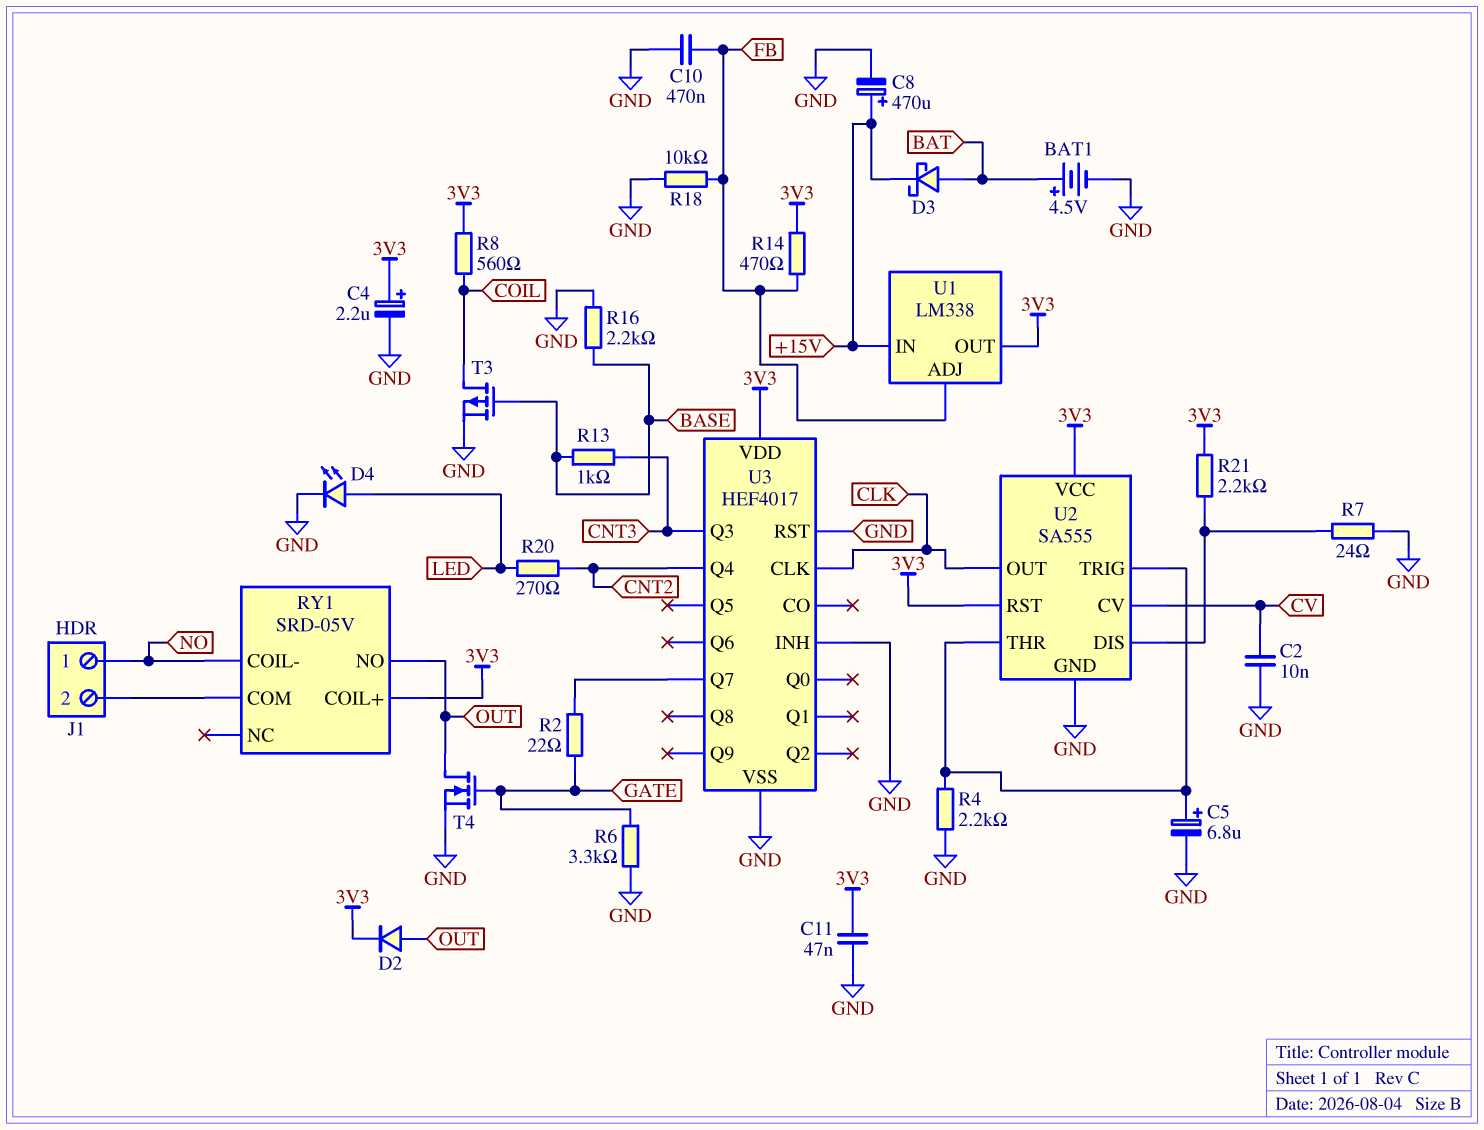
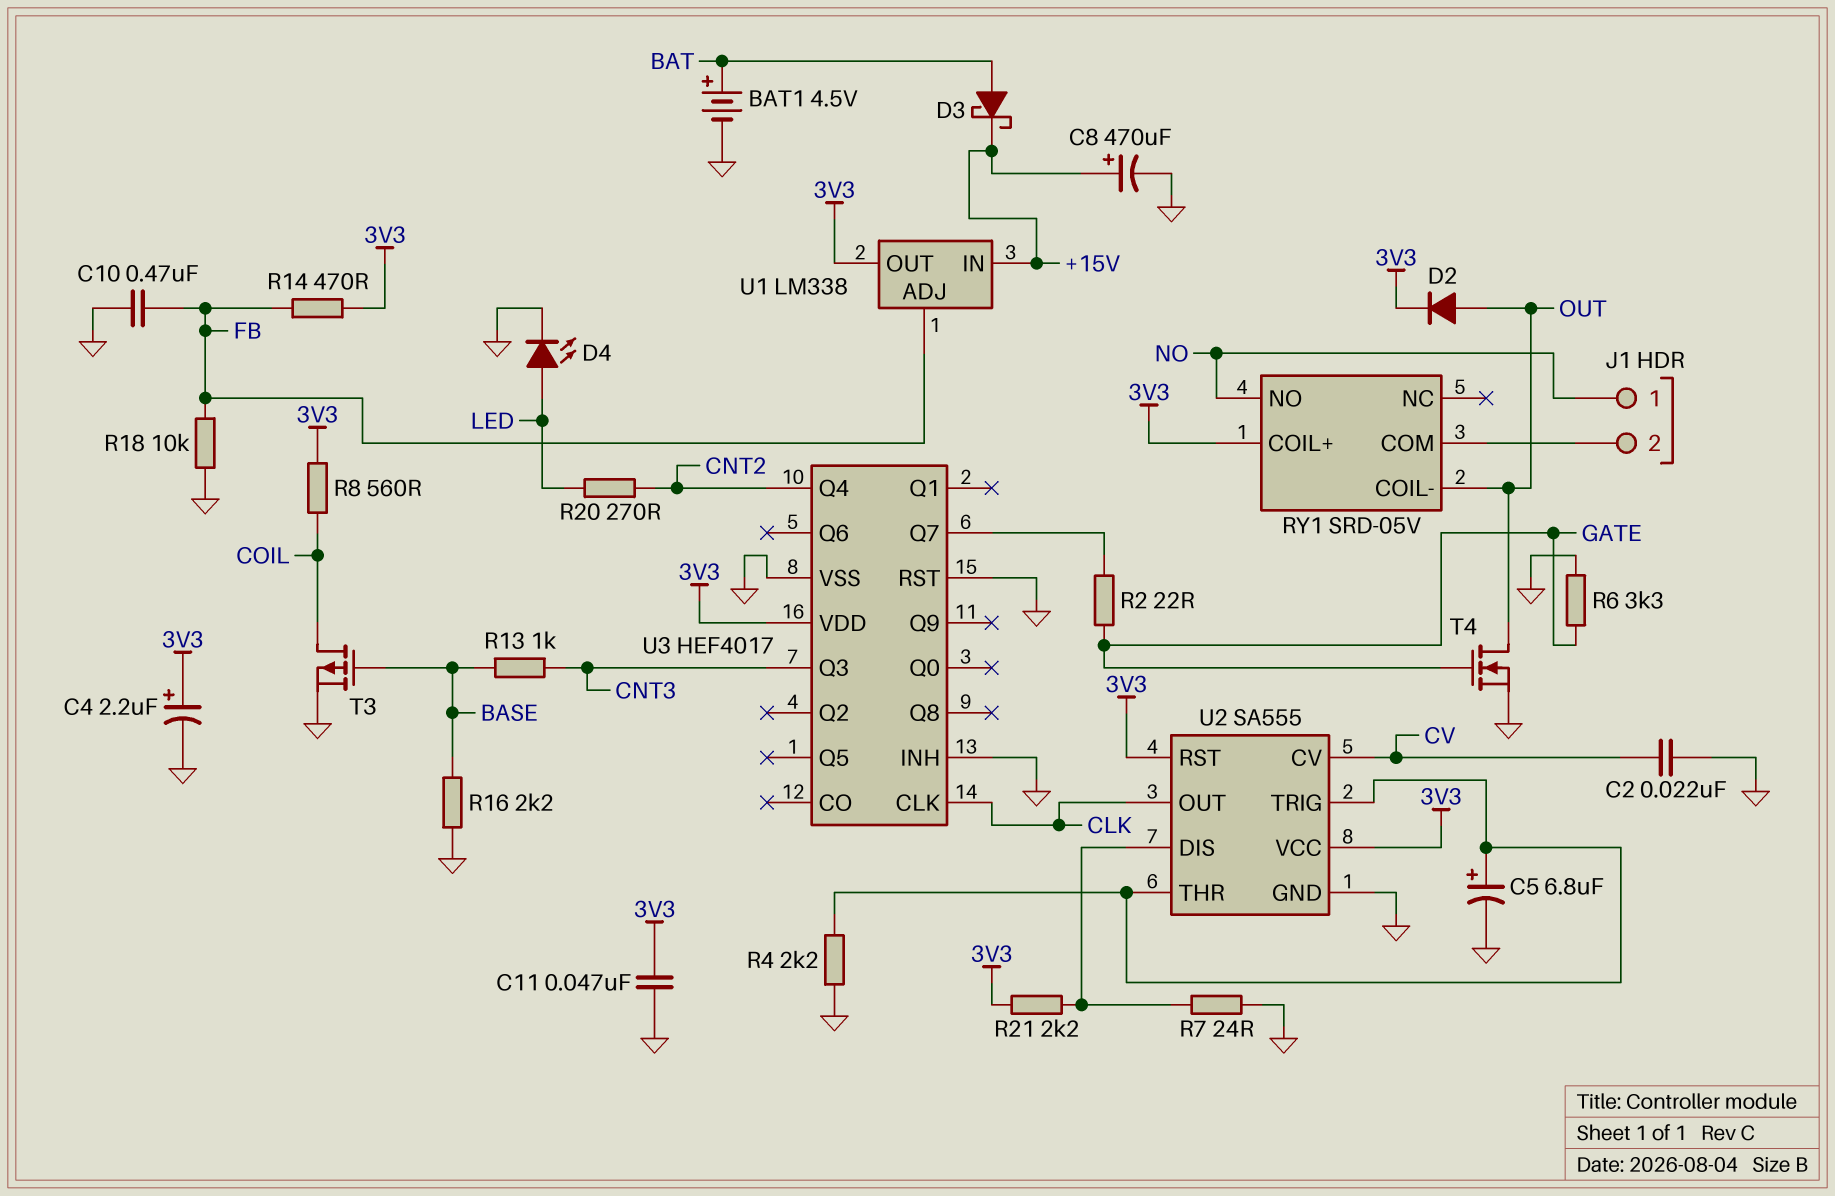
C2: 10nF (CV, GND) -> 22nF (CV, GND)
RY1 pin COIL-: NO -> OUT
RY1 pin NO: OUT -> NO

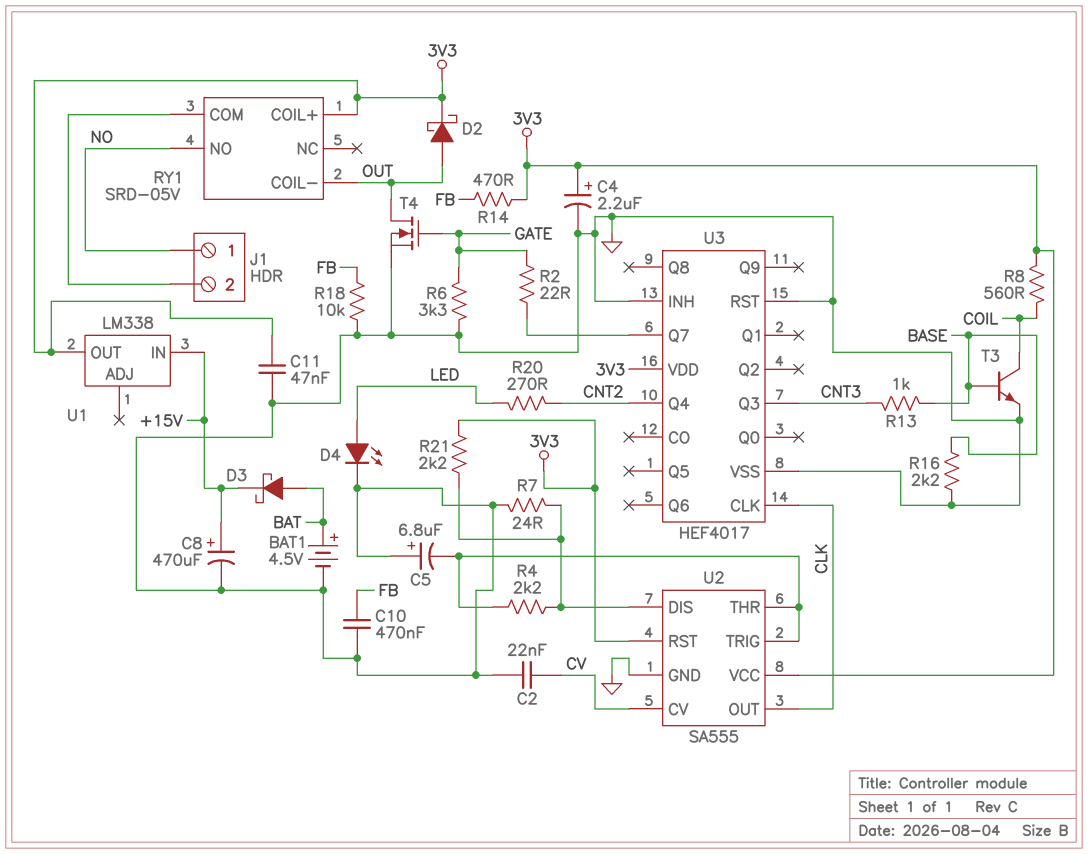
C5: 6.8uF (plus U2/THR, minus GND) -> 6.8uF (plus GND, minus U2/THR)
D2: diode (A OUT, K 3V3) -> schottky (A OUT, K 3V3)
R4: 2.2k (GND, U2/THR) -> 2.2k (U2/DIS, U2/THR)
T3: PMOS (G BASE, D COIL, S GND) -> NPN (B BASE, C COIL, E GND)
U1 pin ADJ: FB -> none

